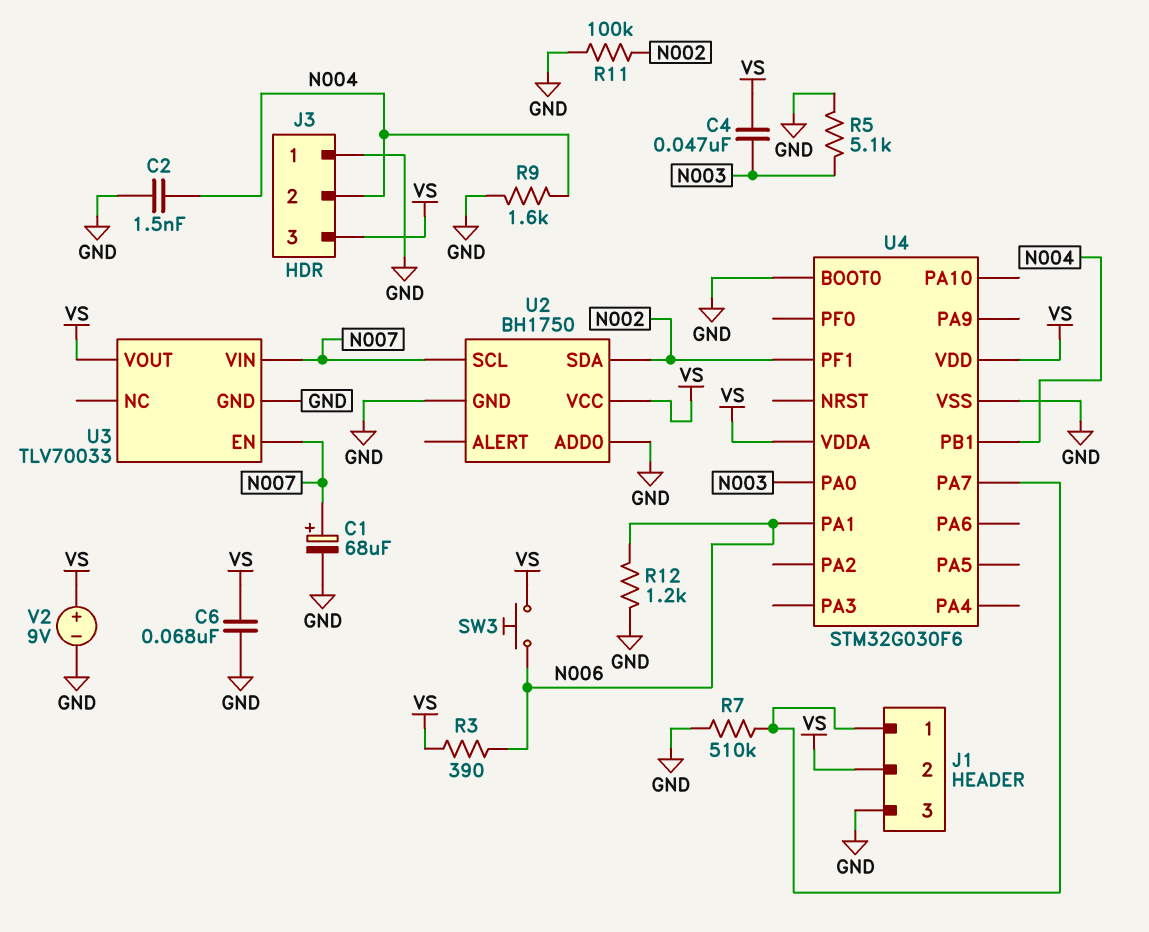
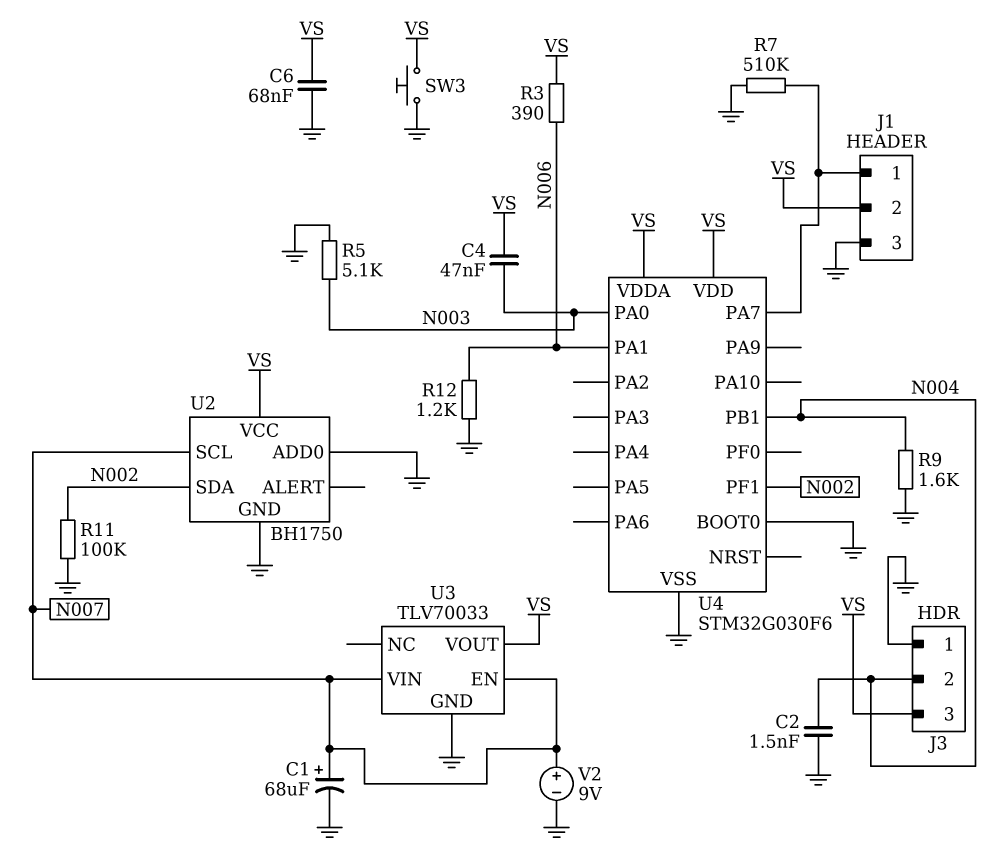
SW3: button (N006, VS) -> button (GND, VS)
V2: 9V (plus VS, minus GND) -> 9V (plus N007, minus GND)

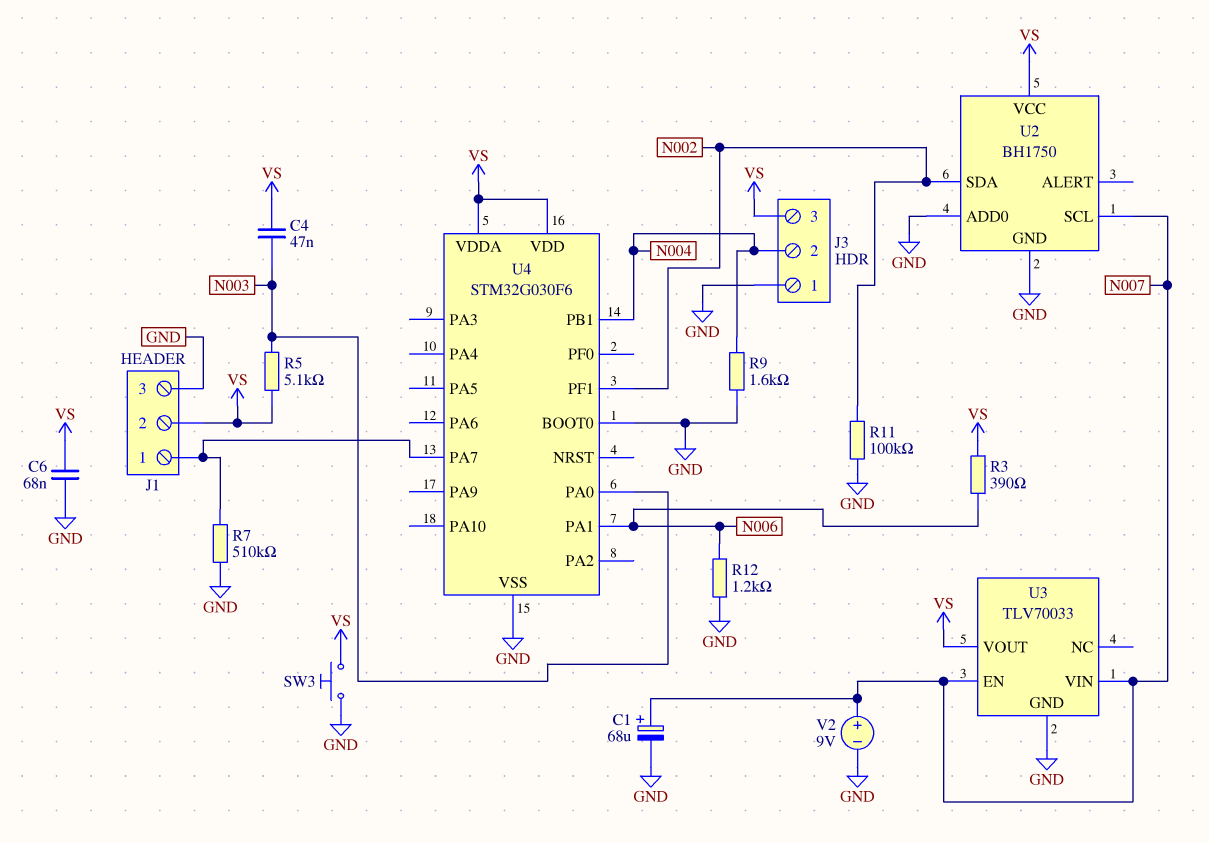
C2: 1.5nF (GND, N004) -> none
R5: 5.1k (GND, N003) -> 5.1k (N003, VS)

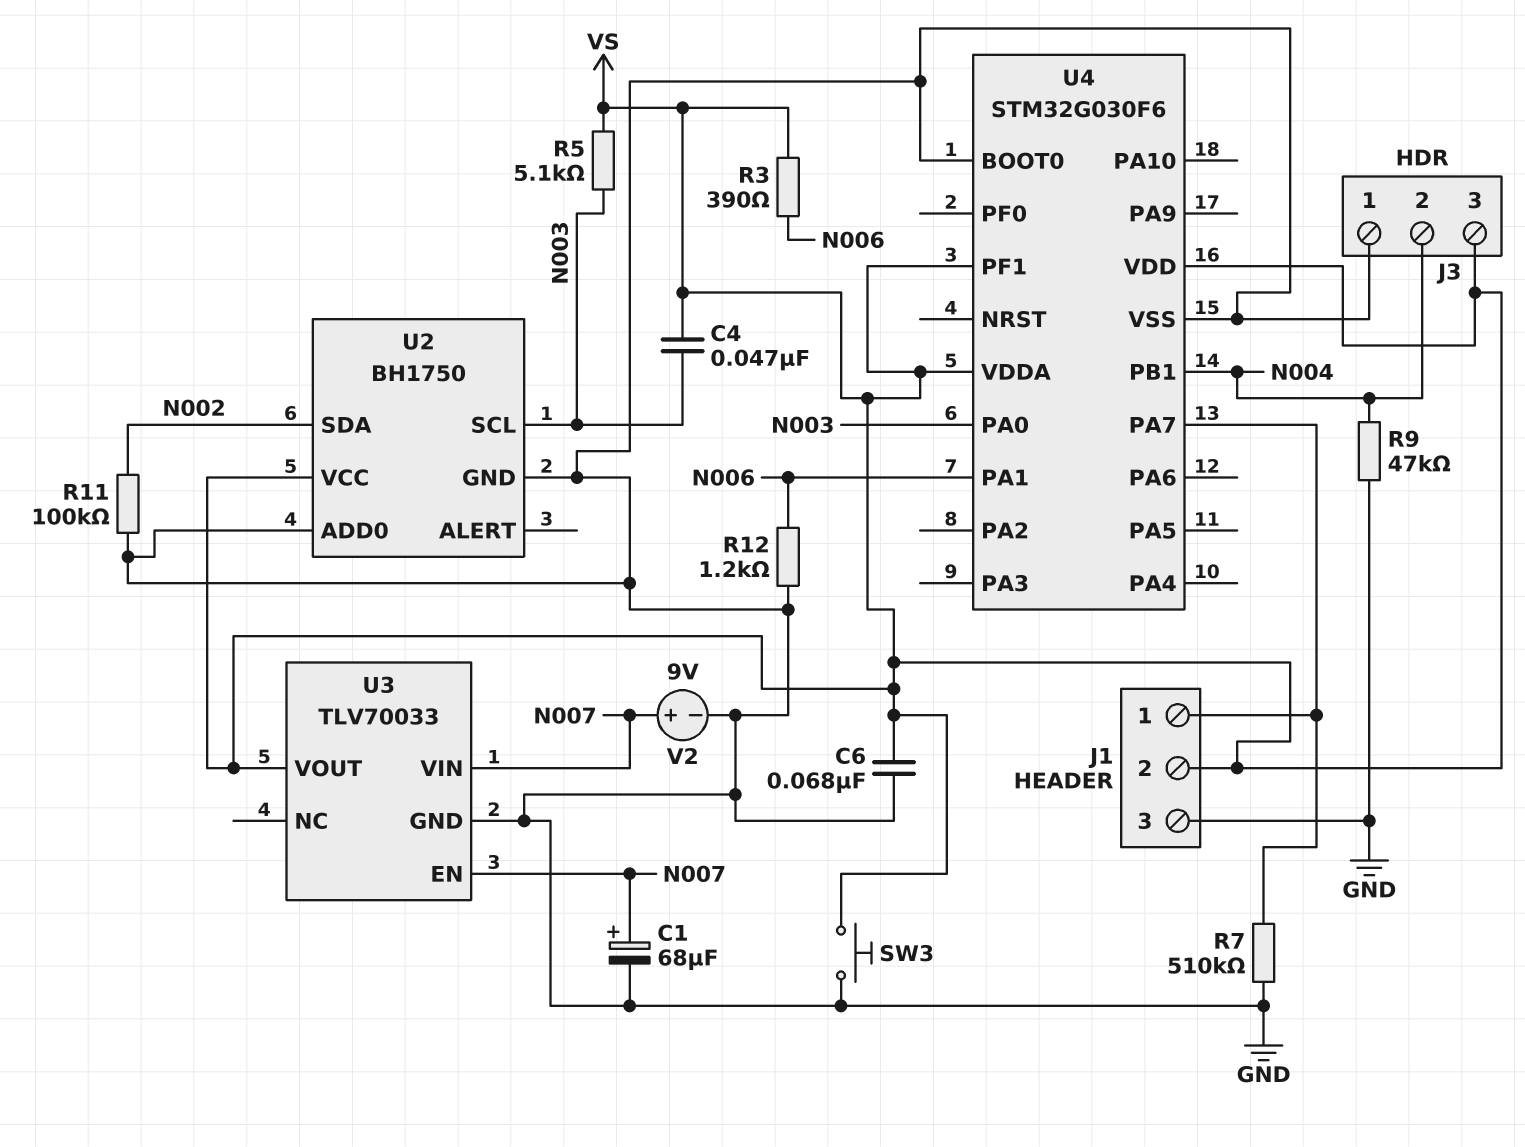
R9: 1.6k (GND, N004) -> 47k (GND, N004)
U2 pin SCL: N007 -> N003
U4 pin PF1: N002 -> VS

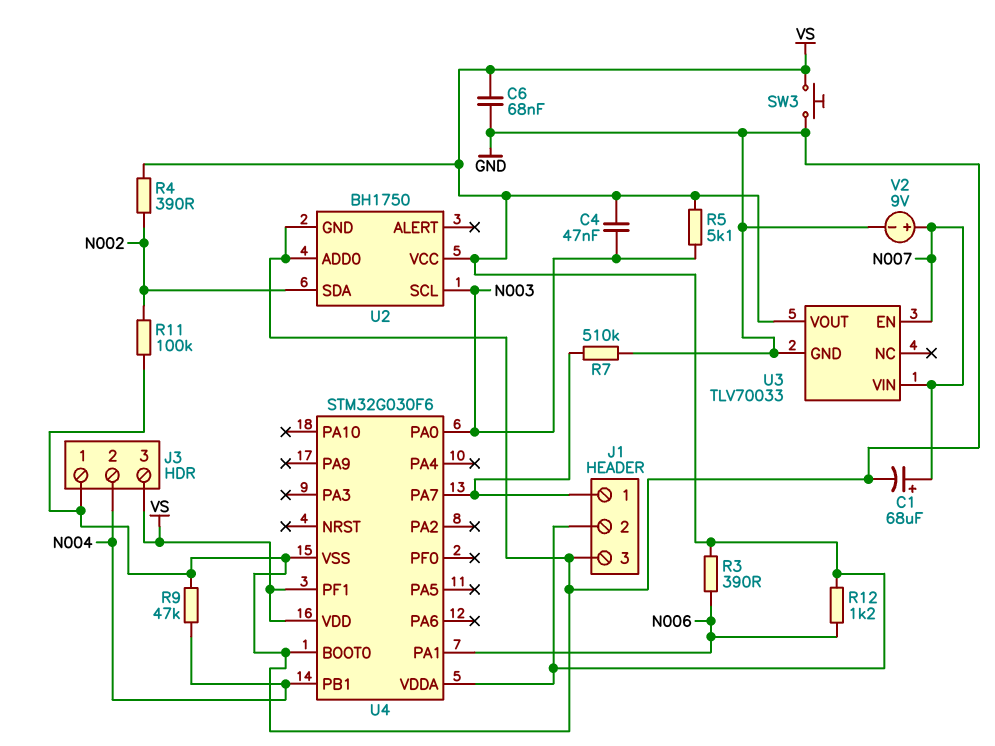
R4: none -> 390 (N002, VS)
R12: 1.2k (GND, N006) -> 1.2k (N006, VS)

